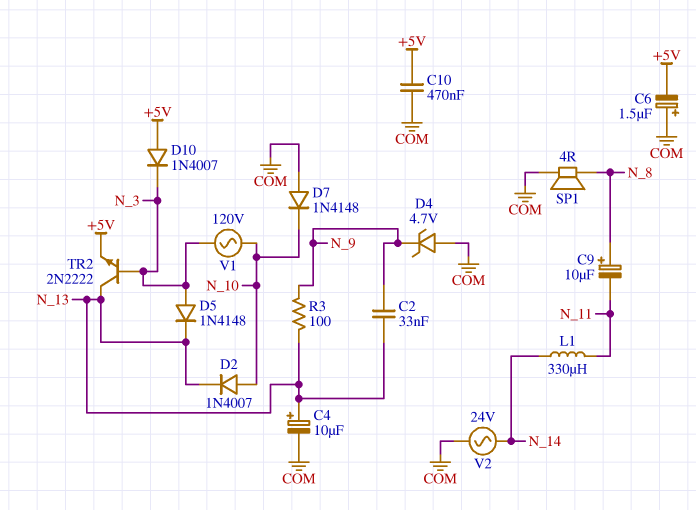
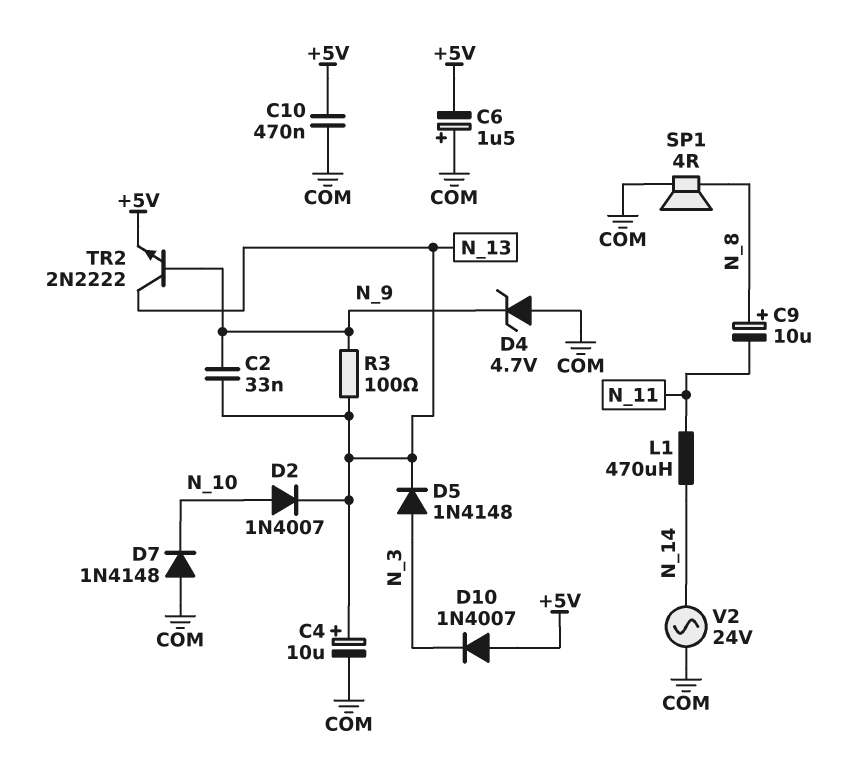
L1: 330uH (N_11, N_14) -> 470uH (N_11, N_14)
TR2: NPN 2N2222 (B N_3, C N_13, E +5V) -> NPN 2N2222 (B N_9, C N_13, E +5V)
V1: AC 120V (N_3, N_10) -> none

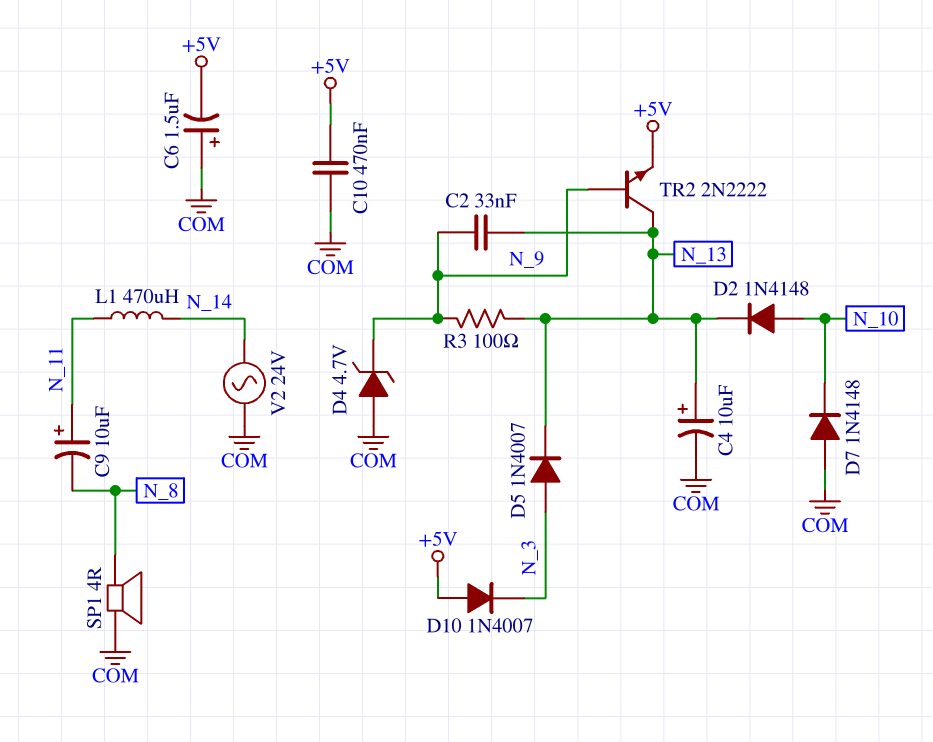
C9: 10uF (plus N_8, minus N_11) -> 10uF (plus N_11, minus N_8)
D2: diode 1N4007 (A N_10, K N_13) -> diode 1N4148 (A N_10, K N_13)
D5: diode 1N4148 (A N_3, K N_13) -> diode 1N4007 (A N_3, K N_13)

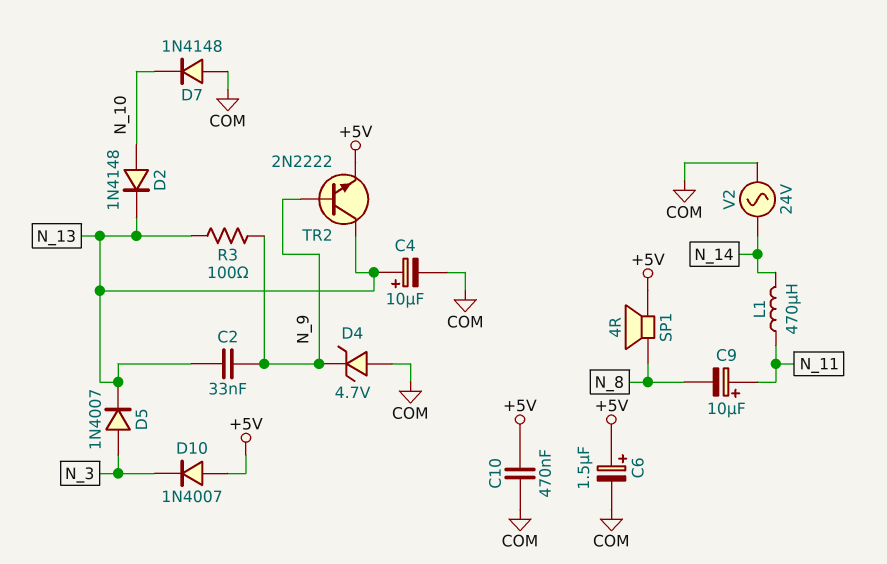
C6: 1.5uF (plus COM, minus +5V) -> 1.5uF (plus +5V, minus COM)
SP1: speaker 4R (COM, N_8) -> speaker 4R (+5V, N_8)

